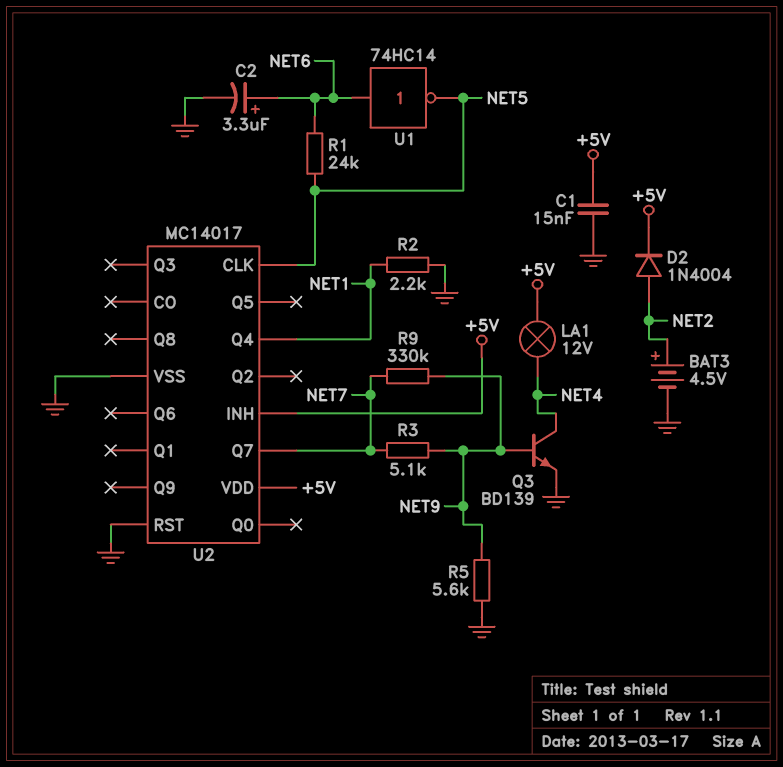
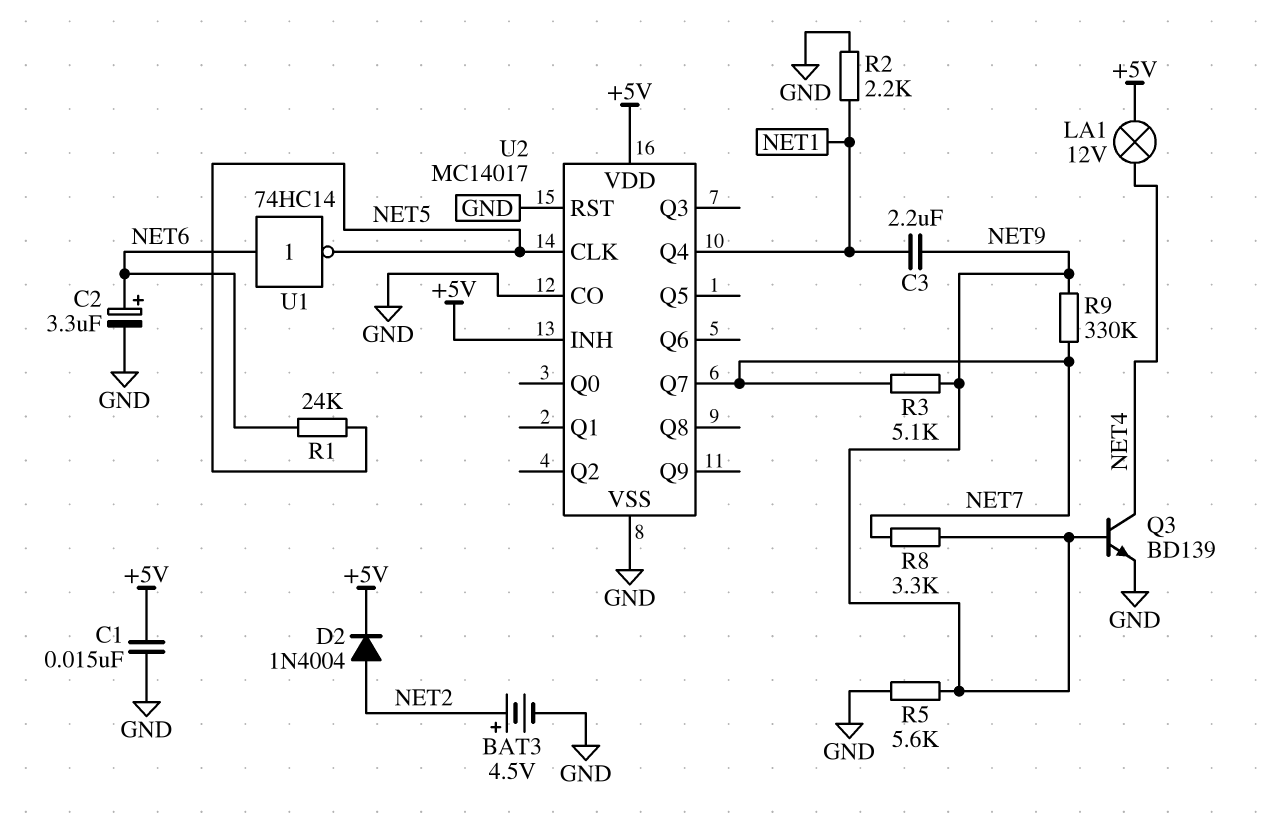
C3: none -> 2.2uF (NET1, NET9)
R8: none -> 3.3k (NET7, NET9)
U2 pin CO: none -> GND

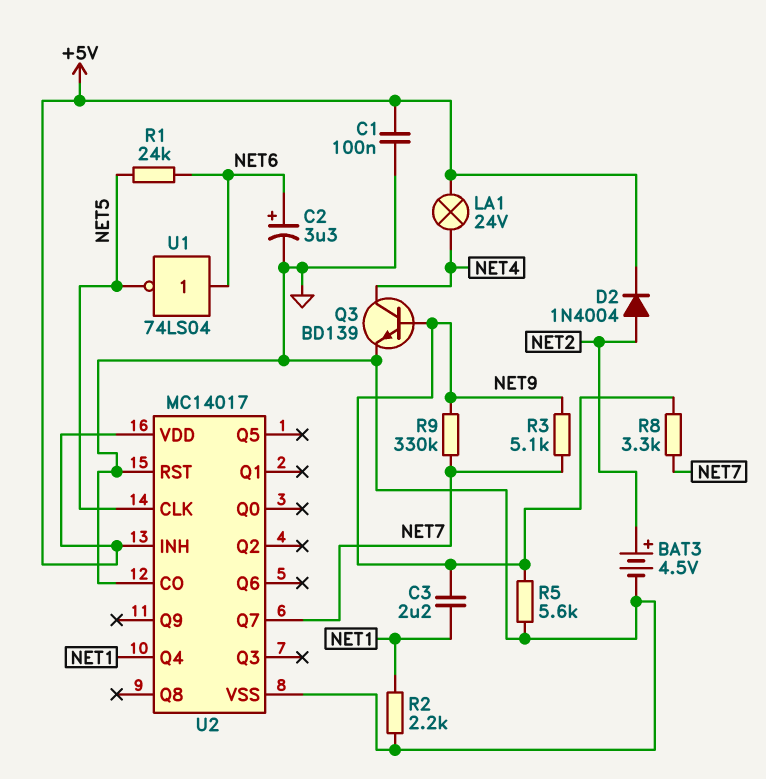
C1: 15nF (+5V, GND) -> 100nF (+5V, GND)
LA1: lamp 12V (+5V, NET4) -> lamp 24V (+5V, NET4)
U1: NOT 74HC14 (in NET6, out NET5) -> NOT 74LS04 (in NET6, out NET5)

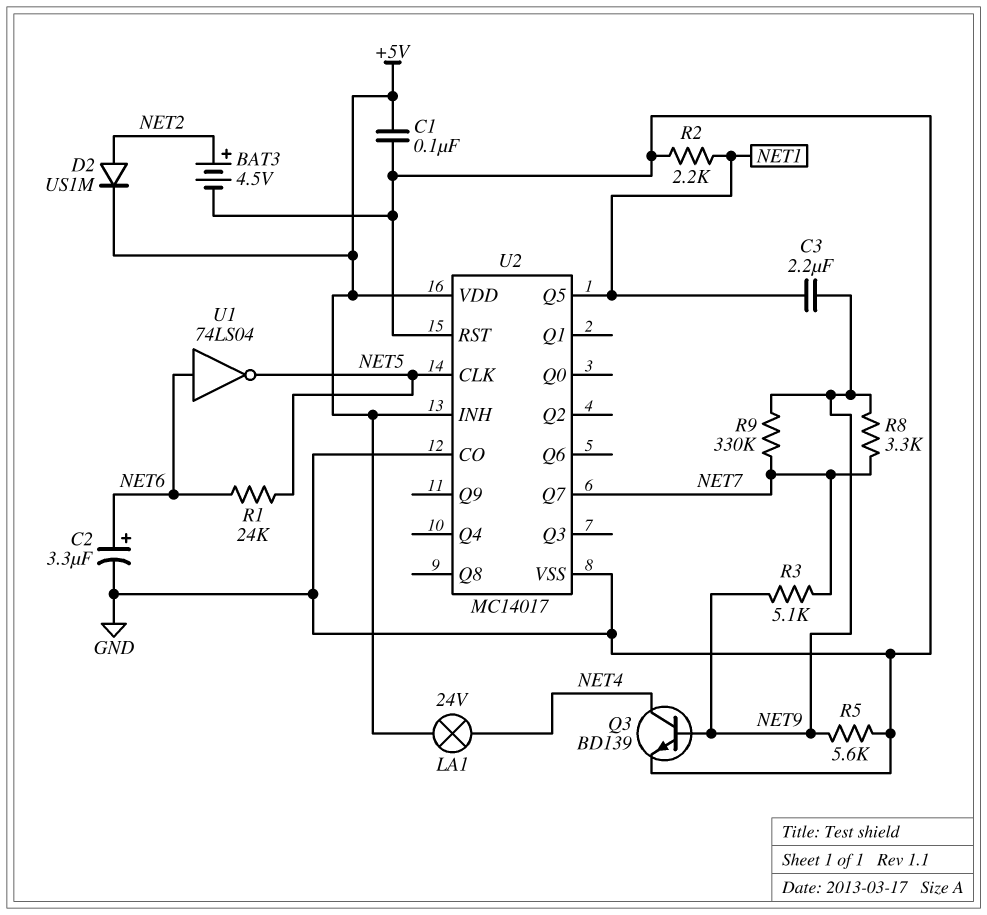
D2: diode 1N4004 (A NET2, K +5V) -> diode US1M (A NET2, K +5V)
U2 pin Q4: NET1 -> none
U2 pin Q5: none -> NET1

